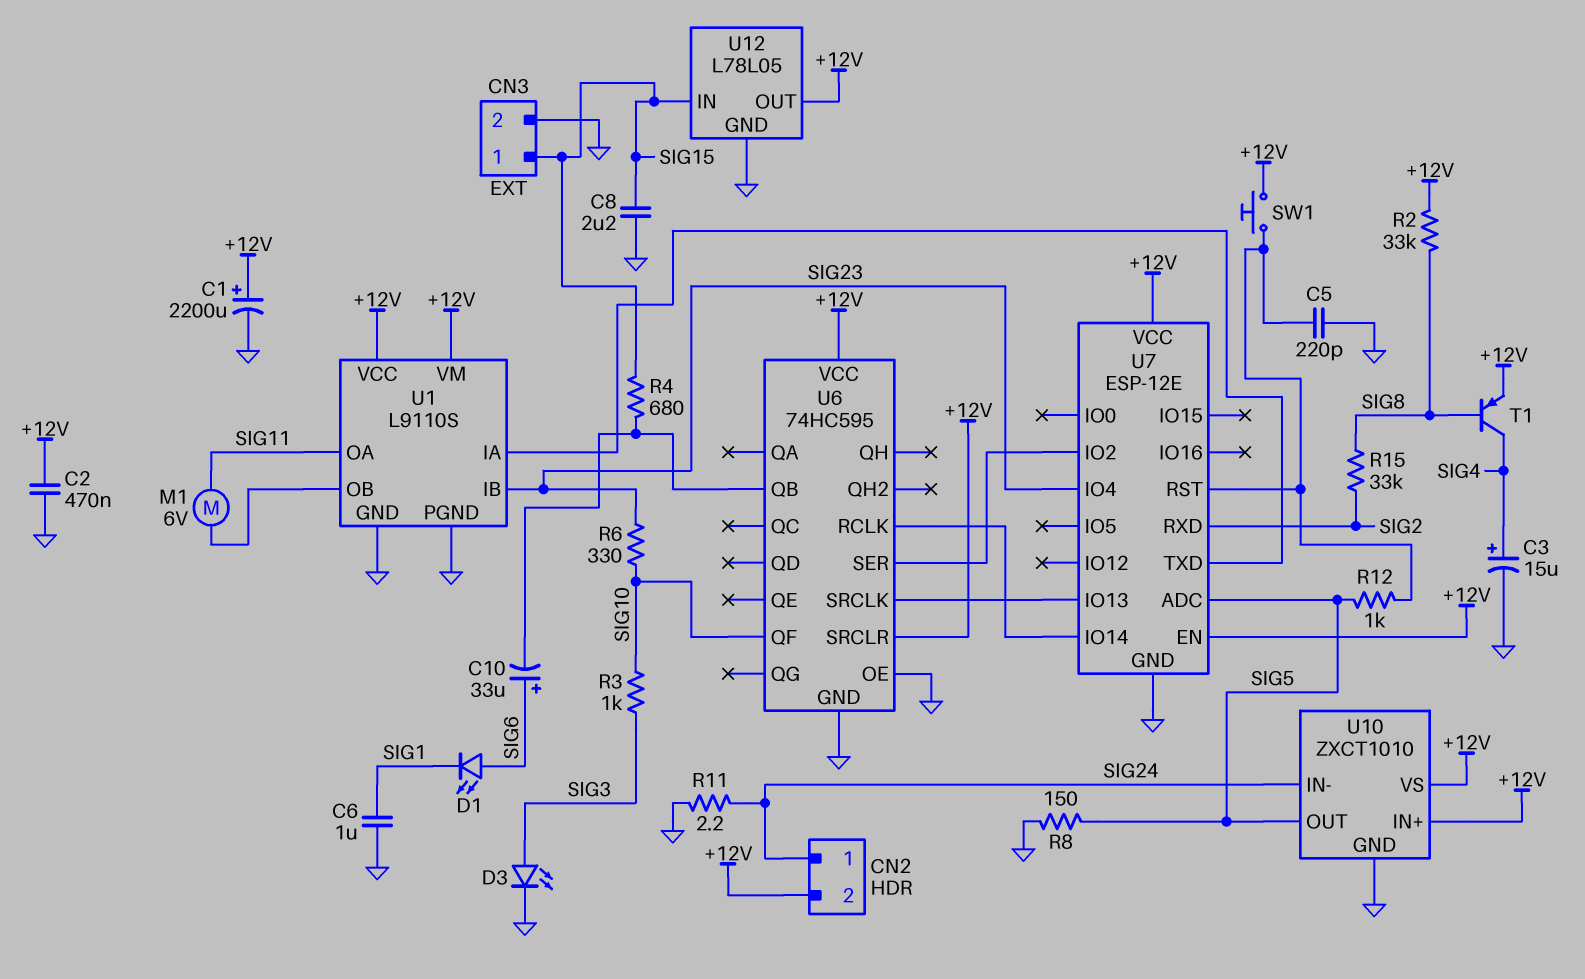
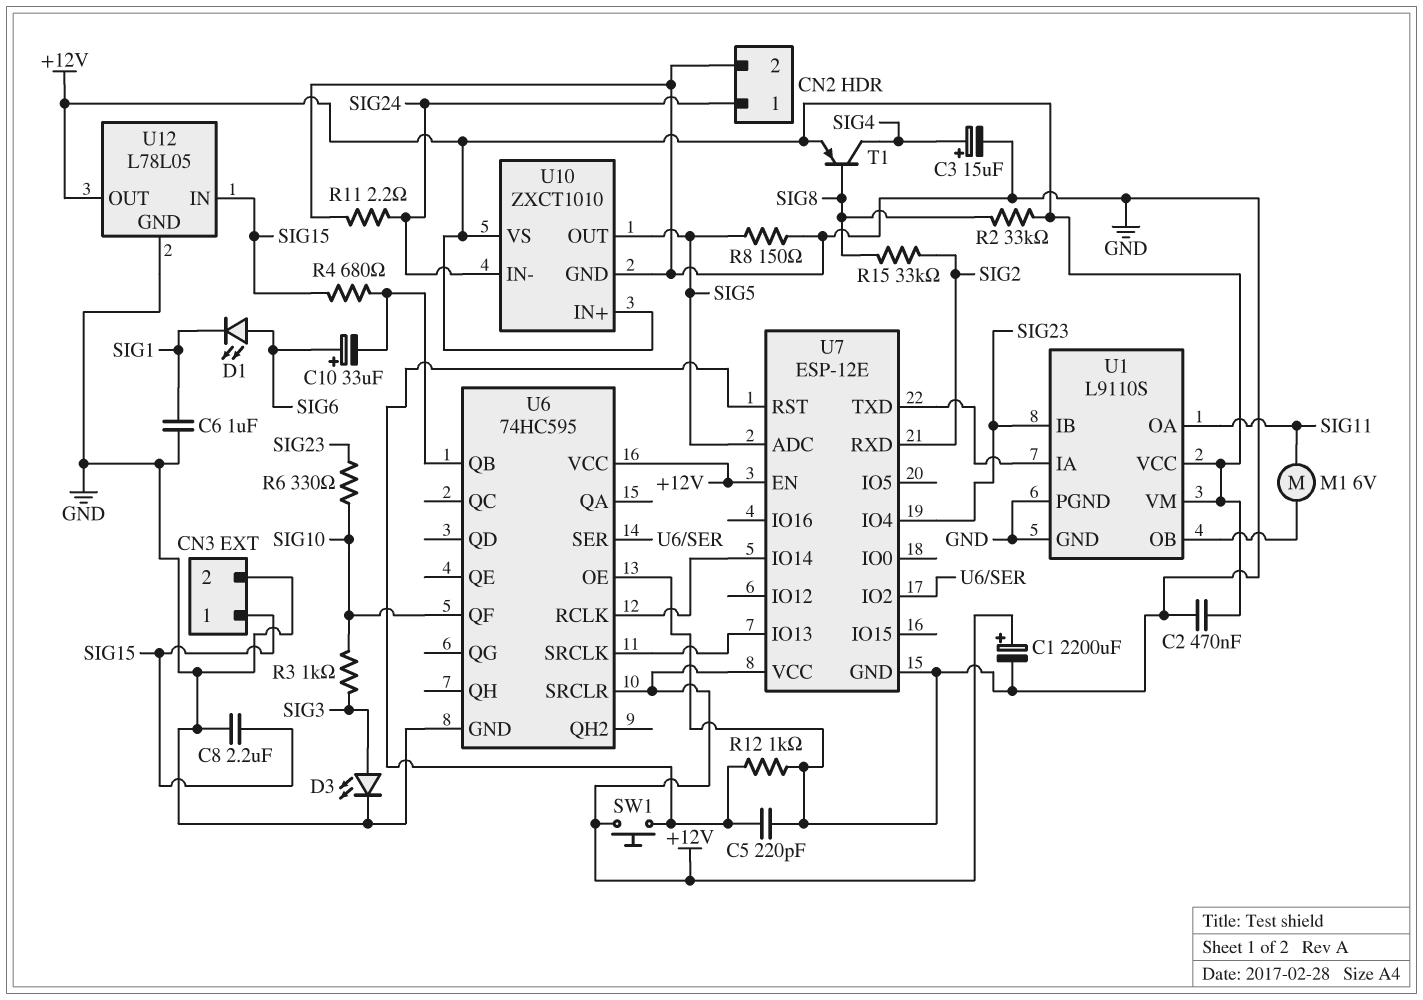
CN2 pin 2: +12V -> GND
R12: 1k (SIG5, U7/RST) -> 1k (GND, U7/RST)

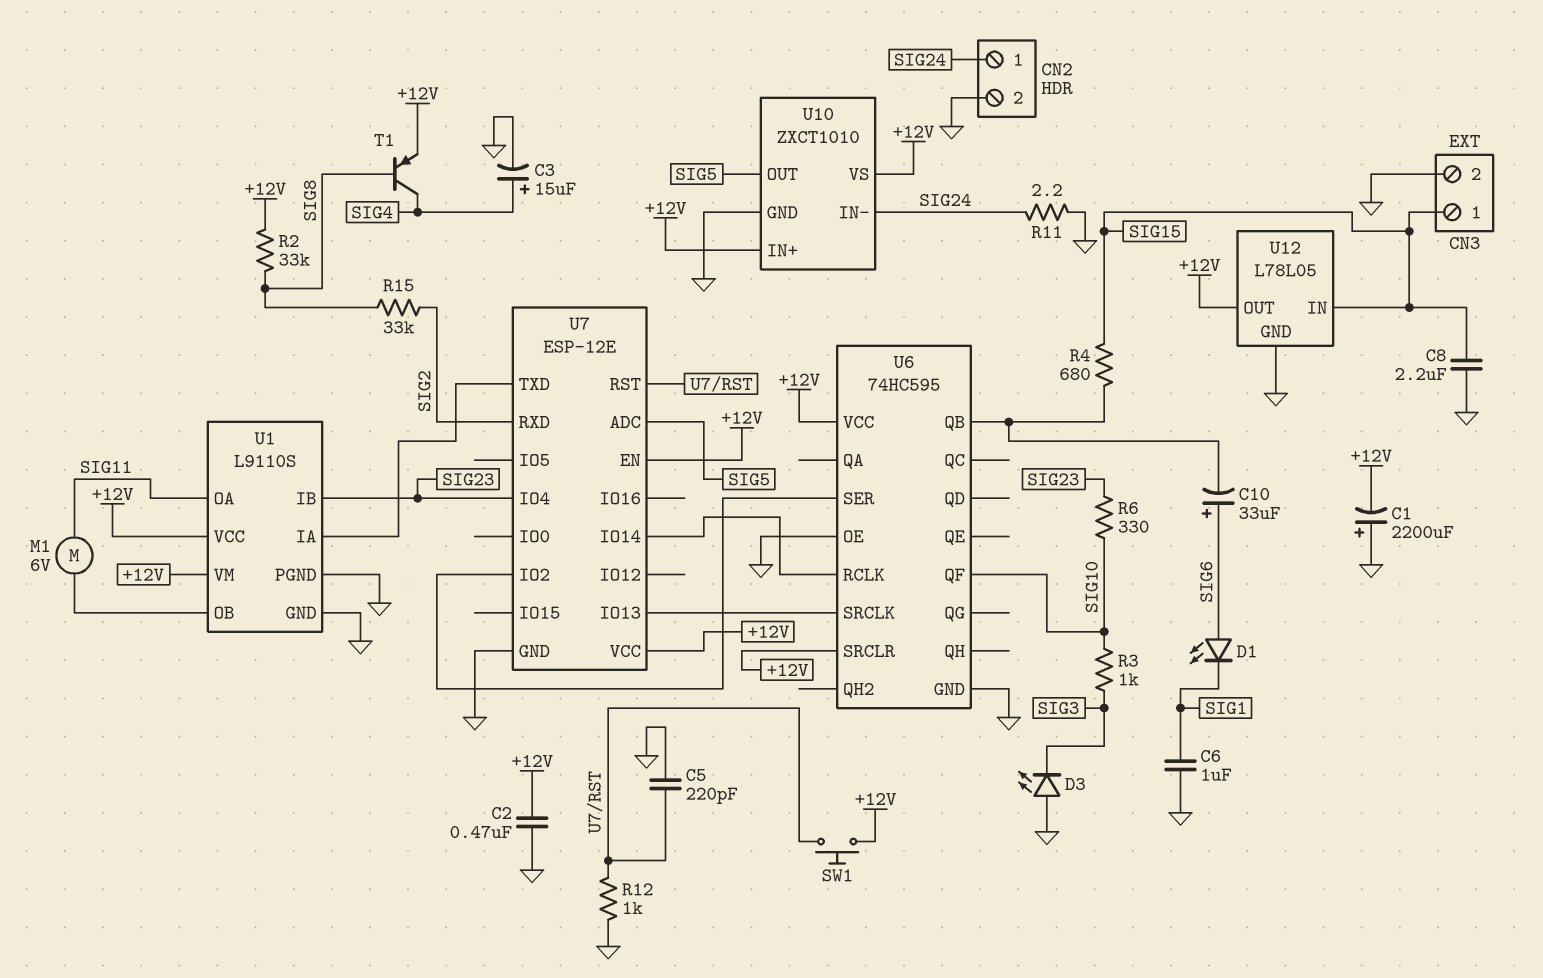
C1: 2200uF (plus +12V, minus GND) -> 2200uF (plus GND, minus +12V)
D3: LED (A SIG3, K GND) -> LED (A GND, K SIG3)
R8: 150 (GND, SIG5) -> none

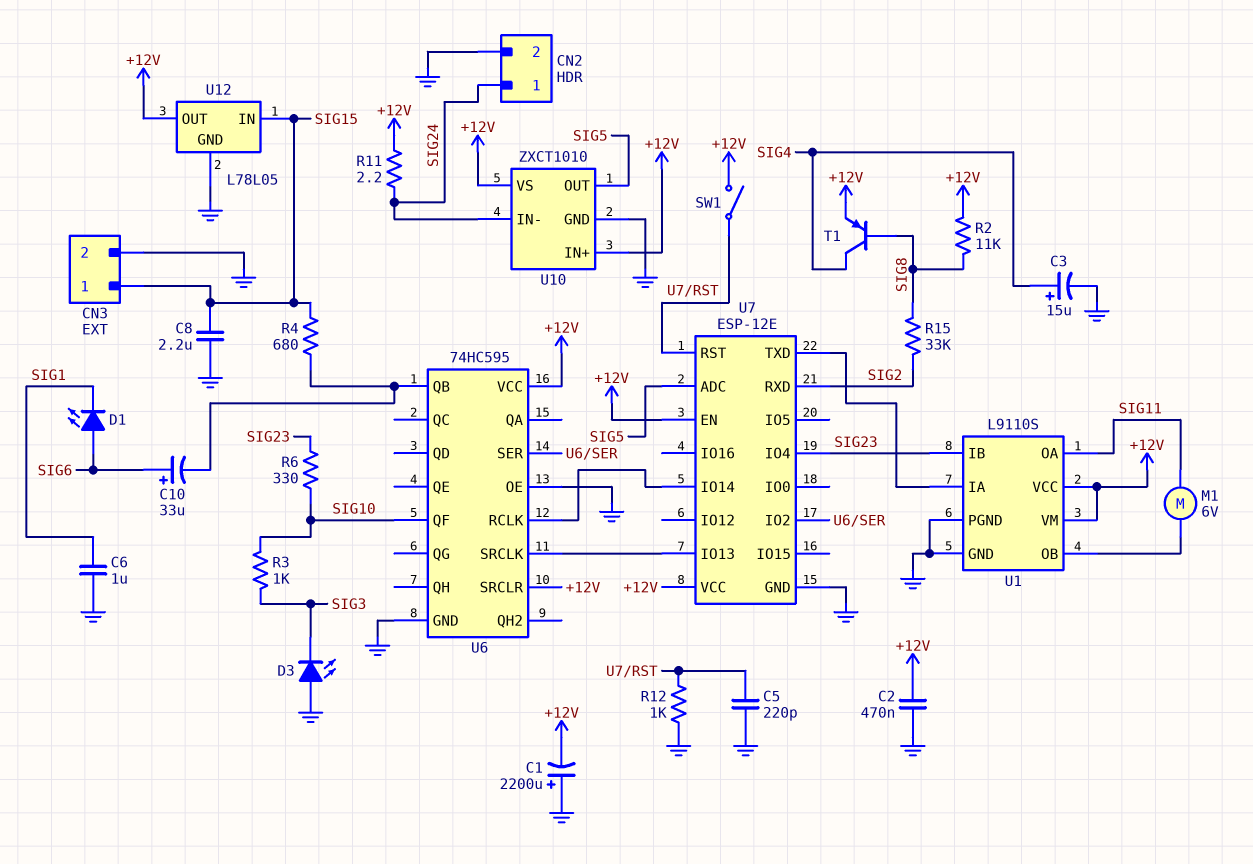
R2: 33k (+12V, SIG8) -> 11k (+12V, SIG8)
R11: 2.2 (GND, SIG24) -> 2.2 (+12V, SIG24)
SW1: button (+12V, U7/RST) -> switch (+12V, U7/RST)

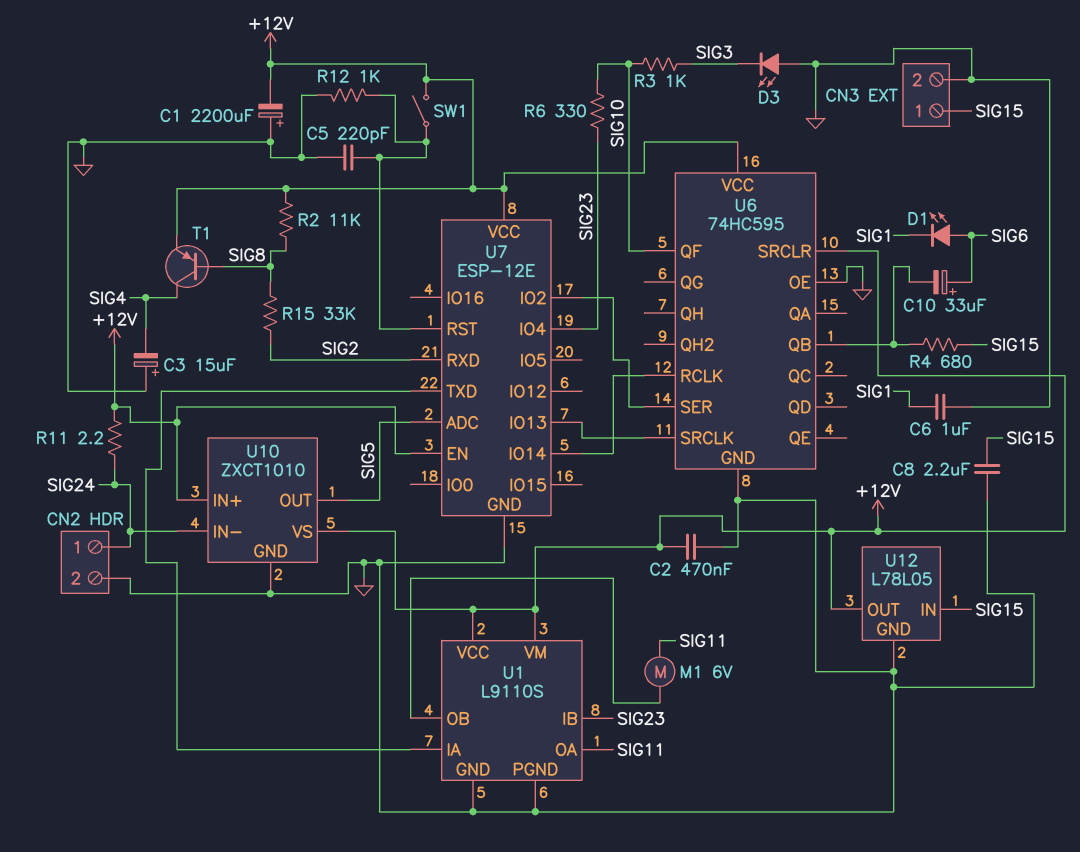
C3: 15uF (plus SIG4, minus GND) -> 15uF (plus GND, minus SIG4)

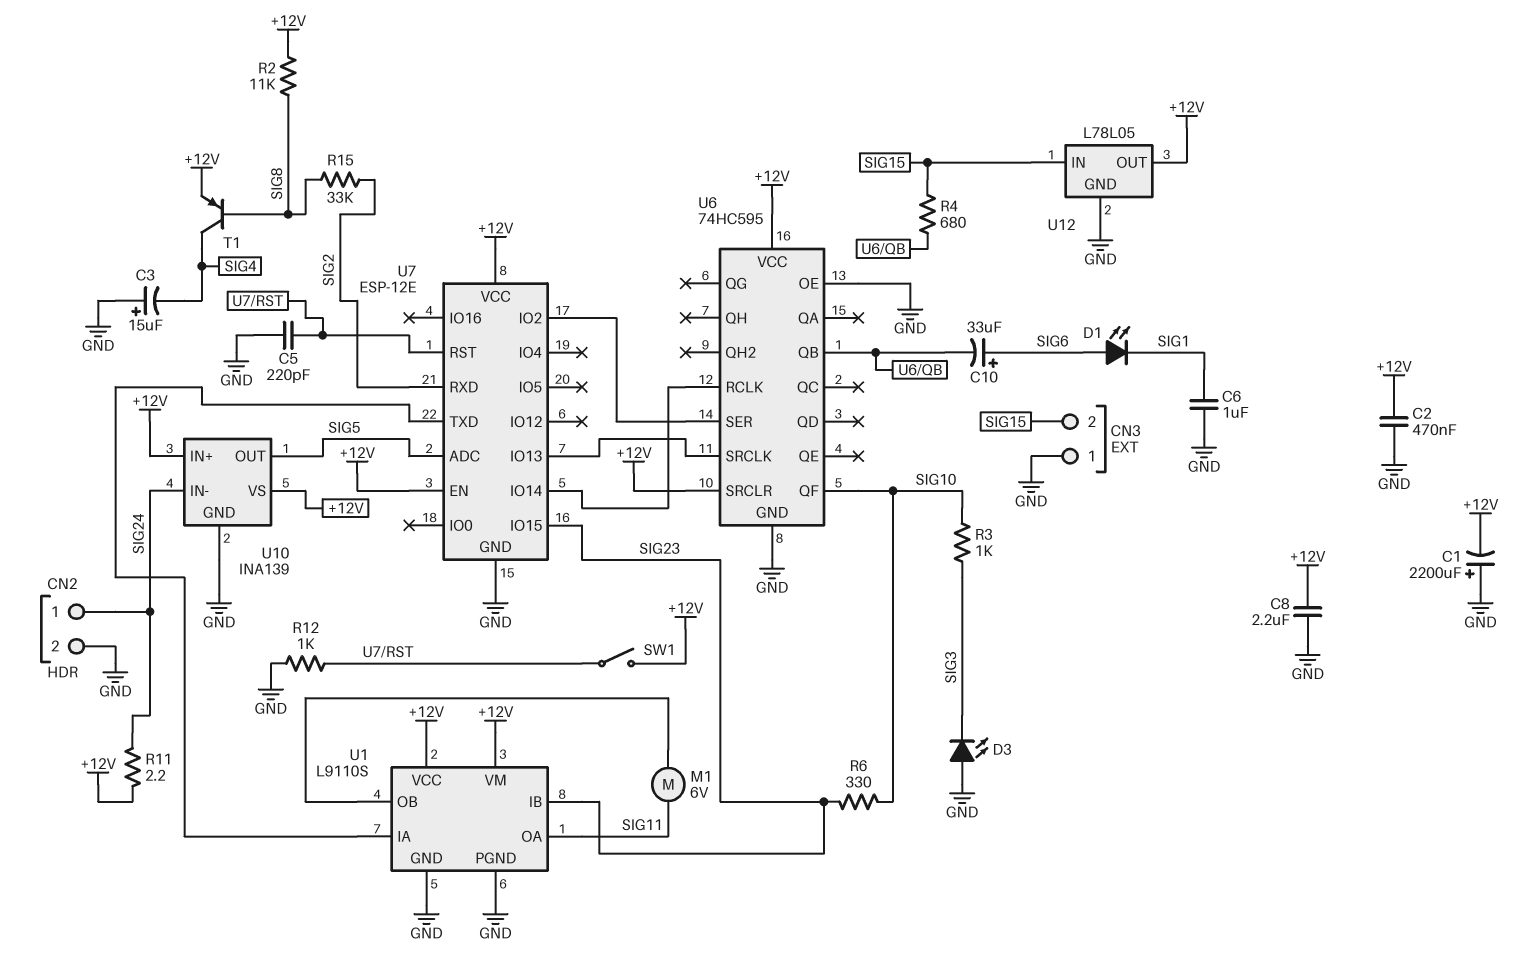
C8: 2.2uF (GND, SIG15) -> 2.2uF (+12V, GND)
CN3 pin 1: SIG15 -> GND
CN3 pin 2: GND -> SIG15
U7 pin IO4: SIG23 -> none
U7 pin IO15: none -> SIG23
U10: ZXCT1010 -> INA139

